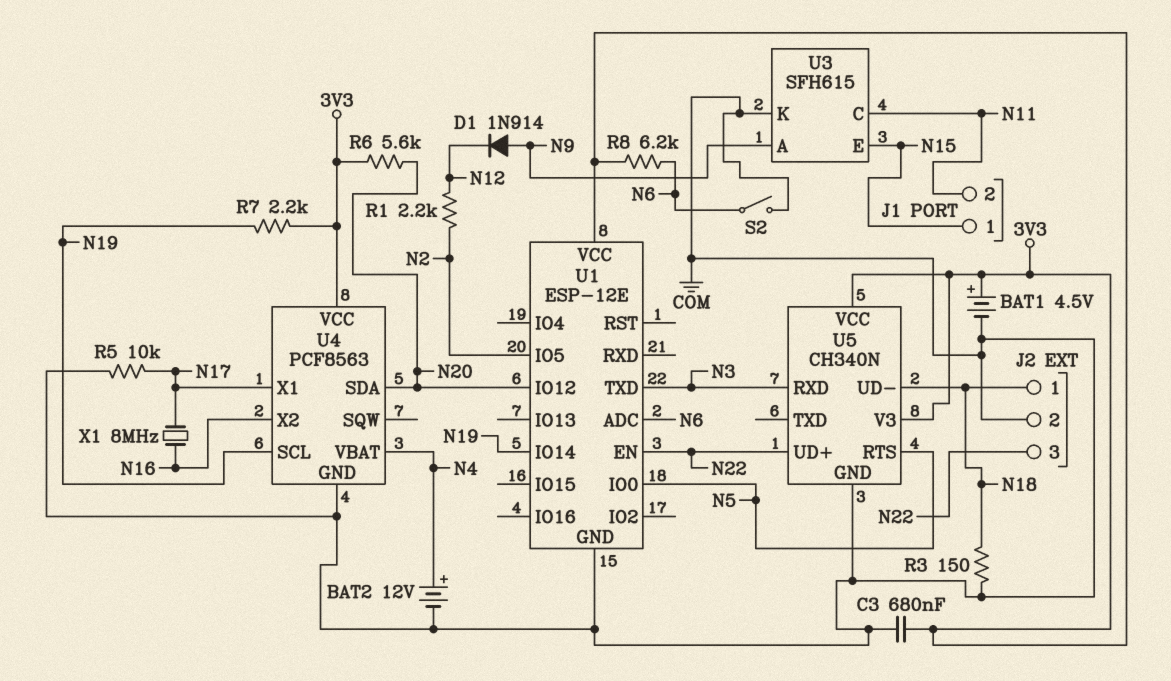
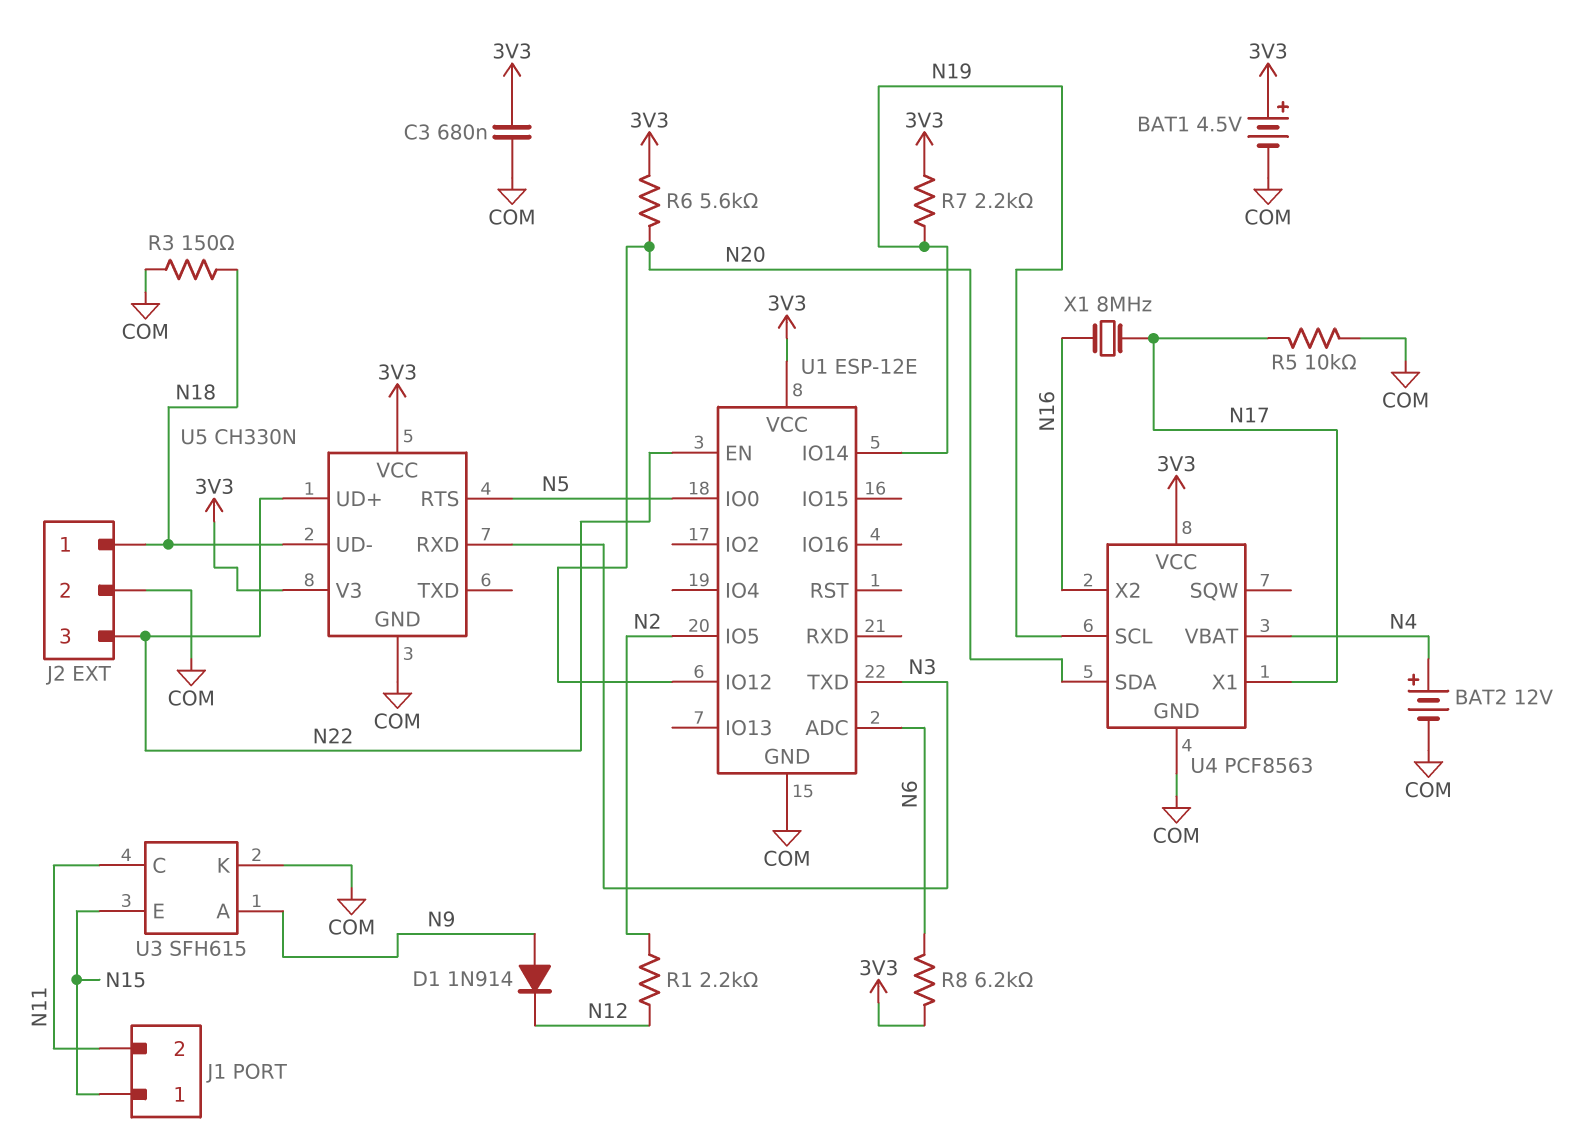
S2: switch (COM, N6) -> none
U5: CH340N -> CH330N

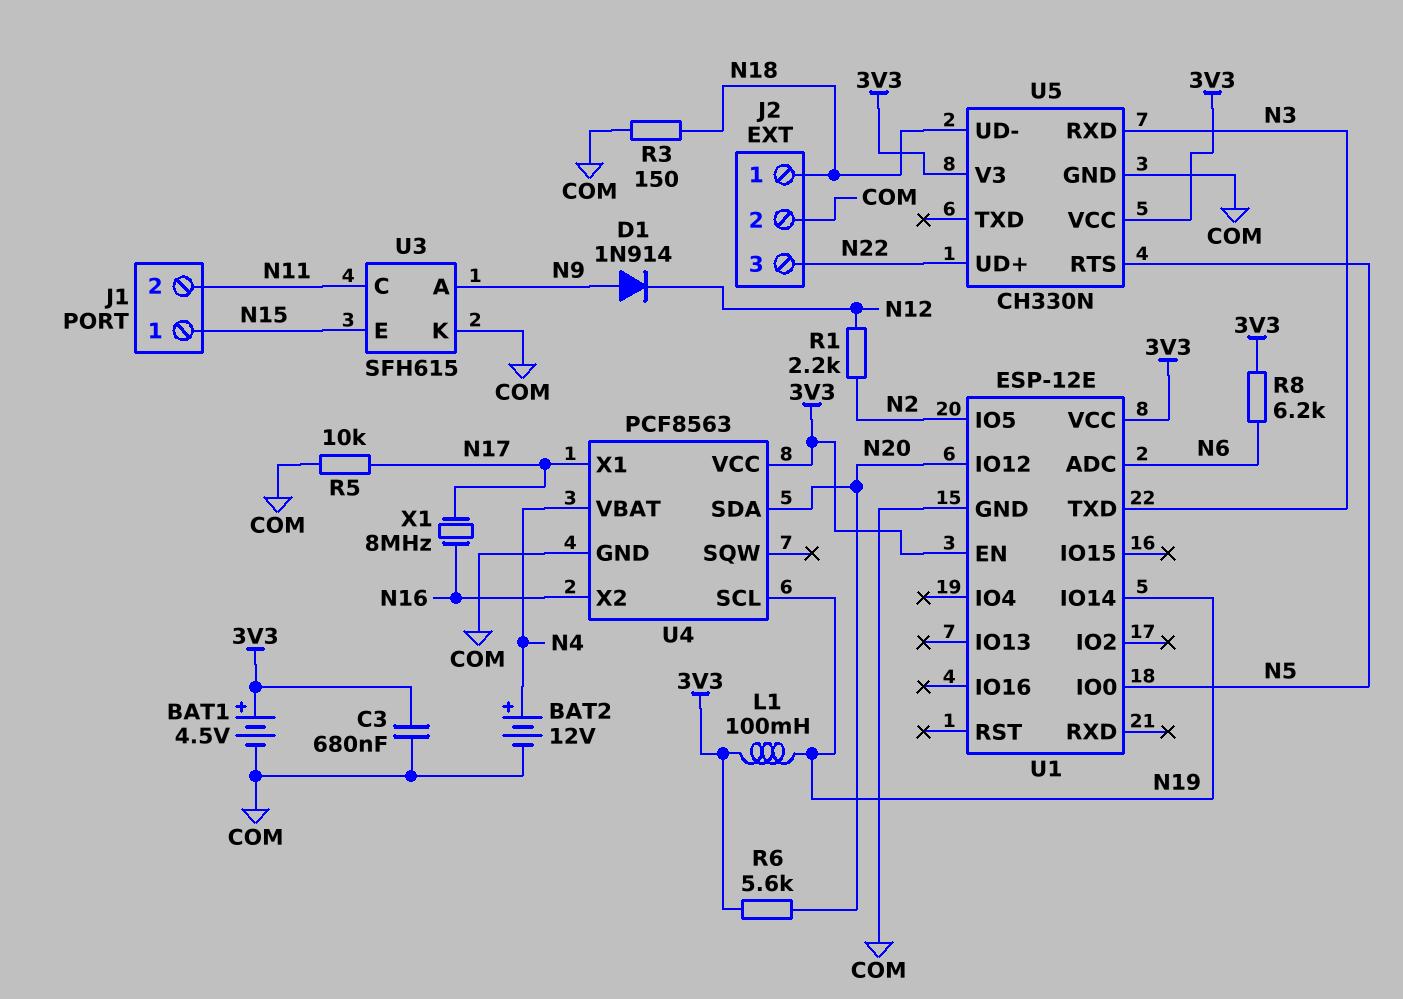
L1: none -> 100mH (3V3, N19)
R7: 2.2k (3V3, N19) -> none
U1 pin EN: N22 -> 3V3

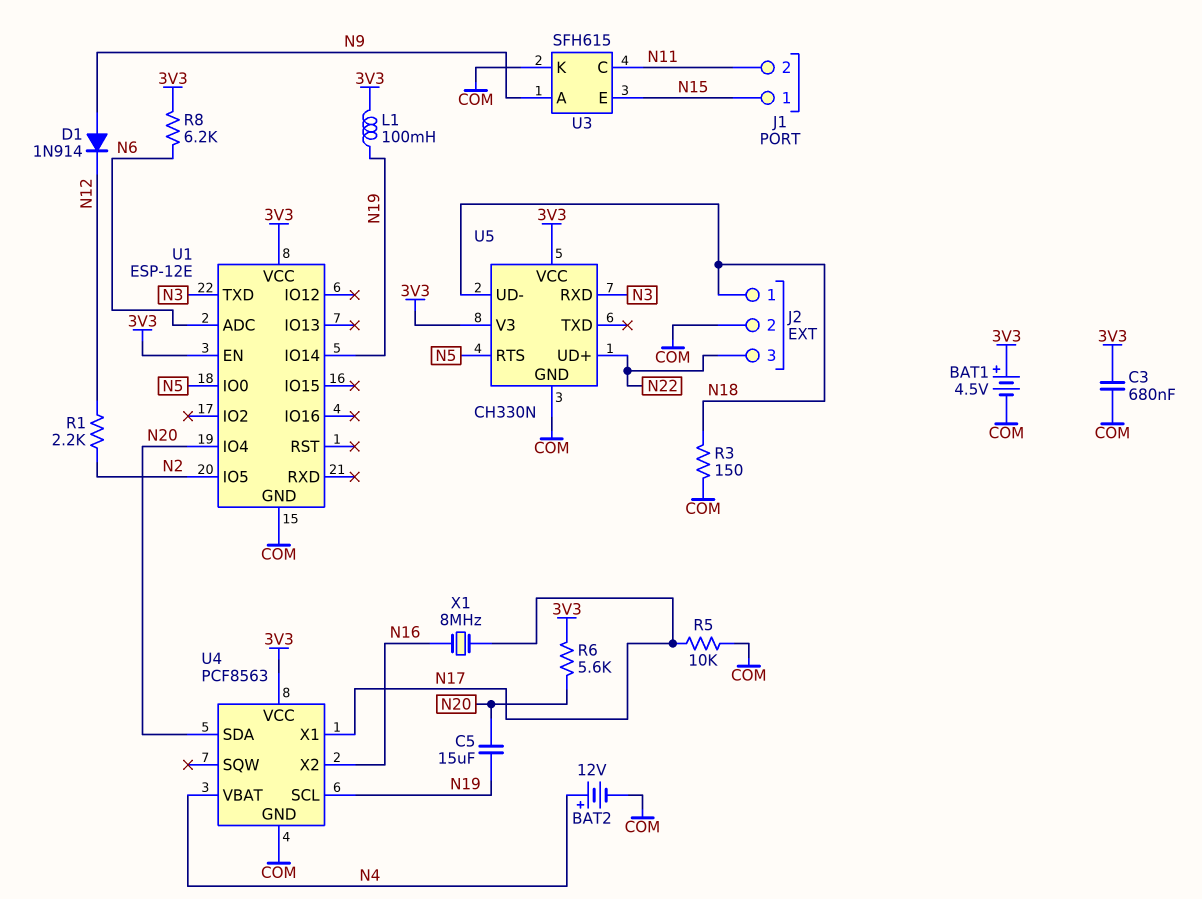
C5: none -> 15uF (N19, N20)
U1 pin IO4: none -> N20
U1 pin IO12: N20 -> none

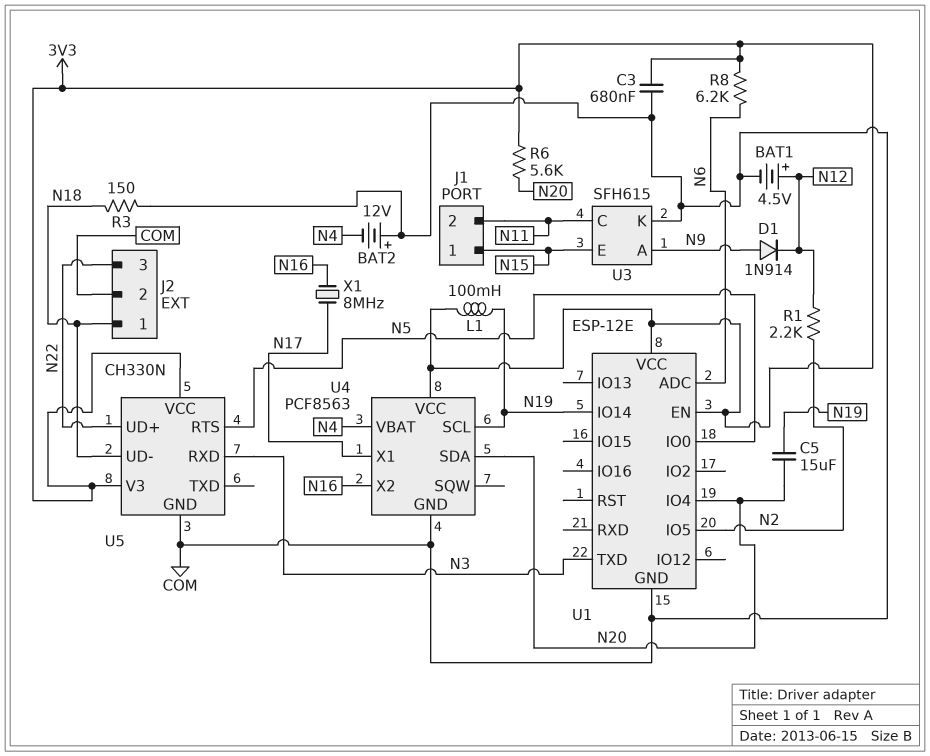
BAT1: 4.5V (plus 3V3, minus COM) -> 4.5V (plus N12, minus COM)
BAT2: 12V (plus N4, minus COM) -> 12V (plus COM, minus N4)
R5: 10k (COM, N17) -> none

